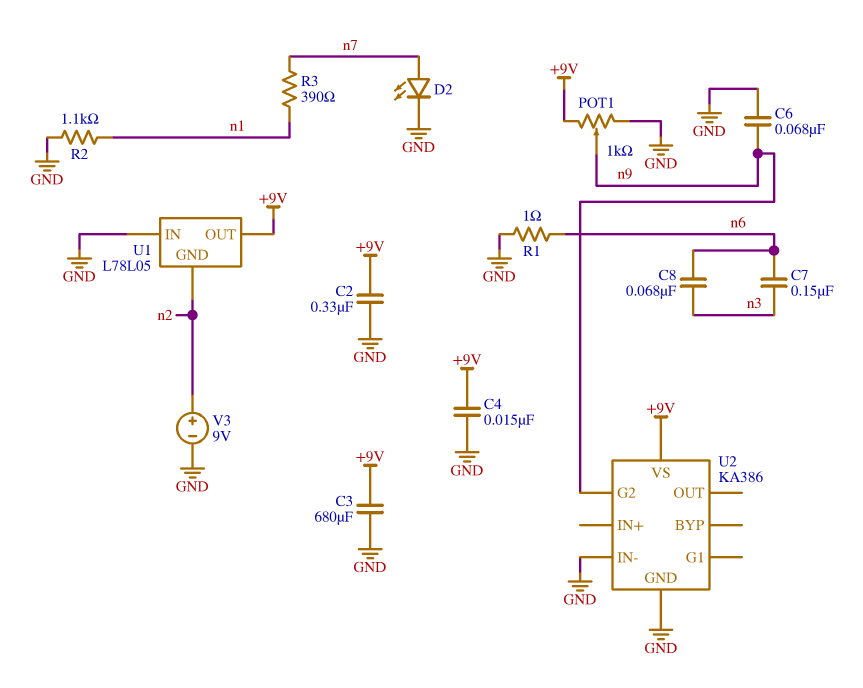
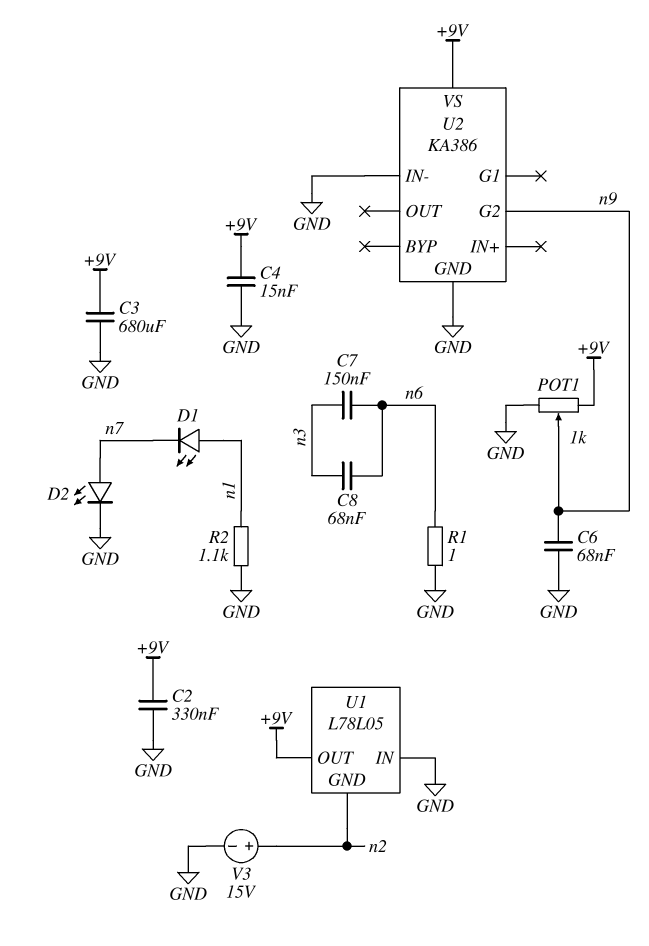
D1: none -> LED (A n1, K n7)
R3: 390 (n1, n7) -> none
V3: 9V (plus n2, minus GND) -> 15V (plus n2, minus GND)

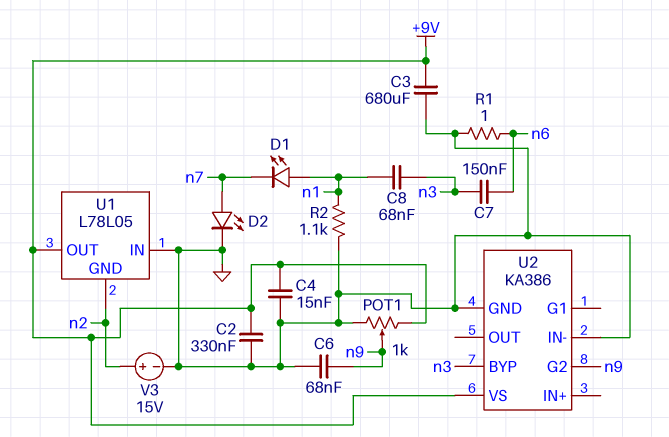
C8: 68nF (n3, n6) -> 68nF (n1, n3)
U2 pin BYP: none -> n3

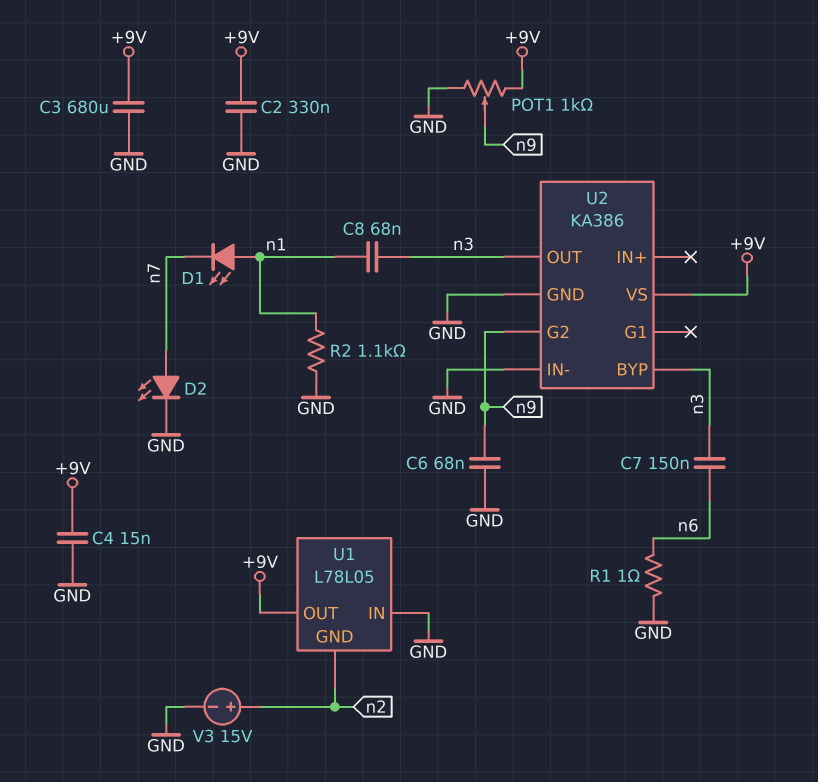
U2 pin OUT: none -> n3

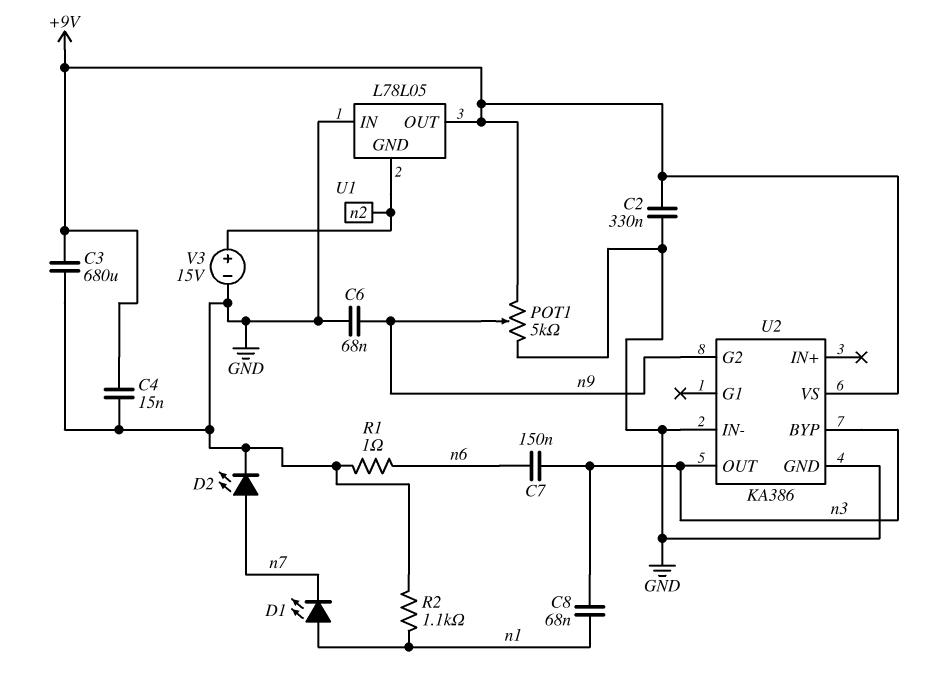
POT1: 1k (+9V, GND, wiper n9) -> 5k (+9V, GND, wiper n9)

